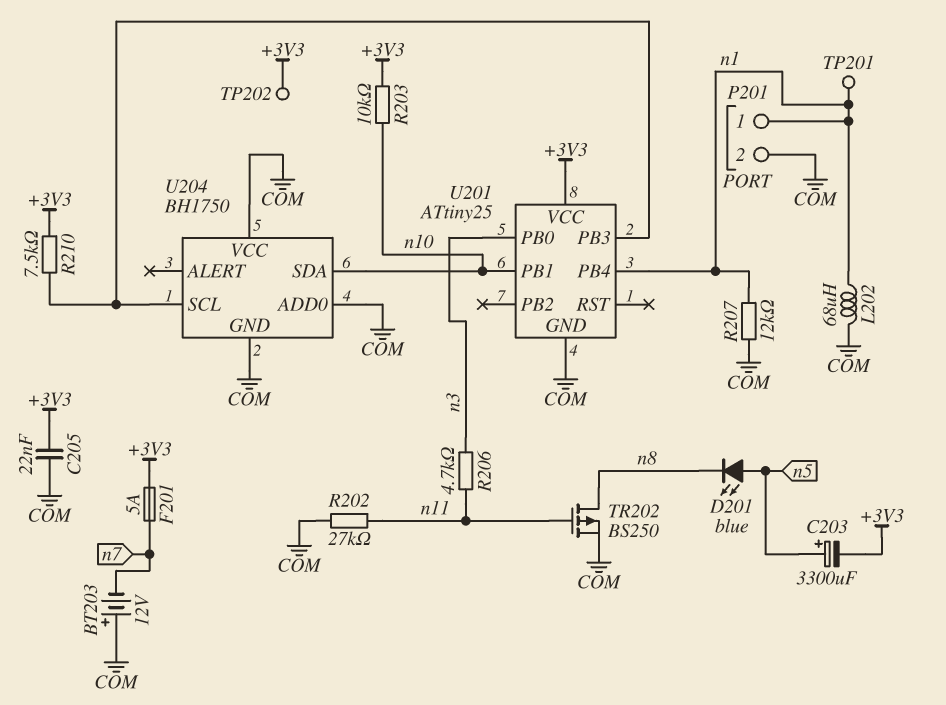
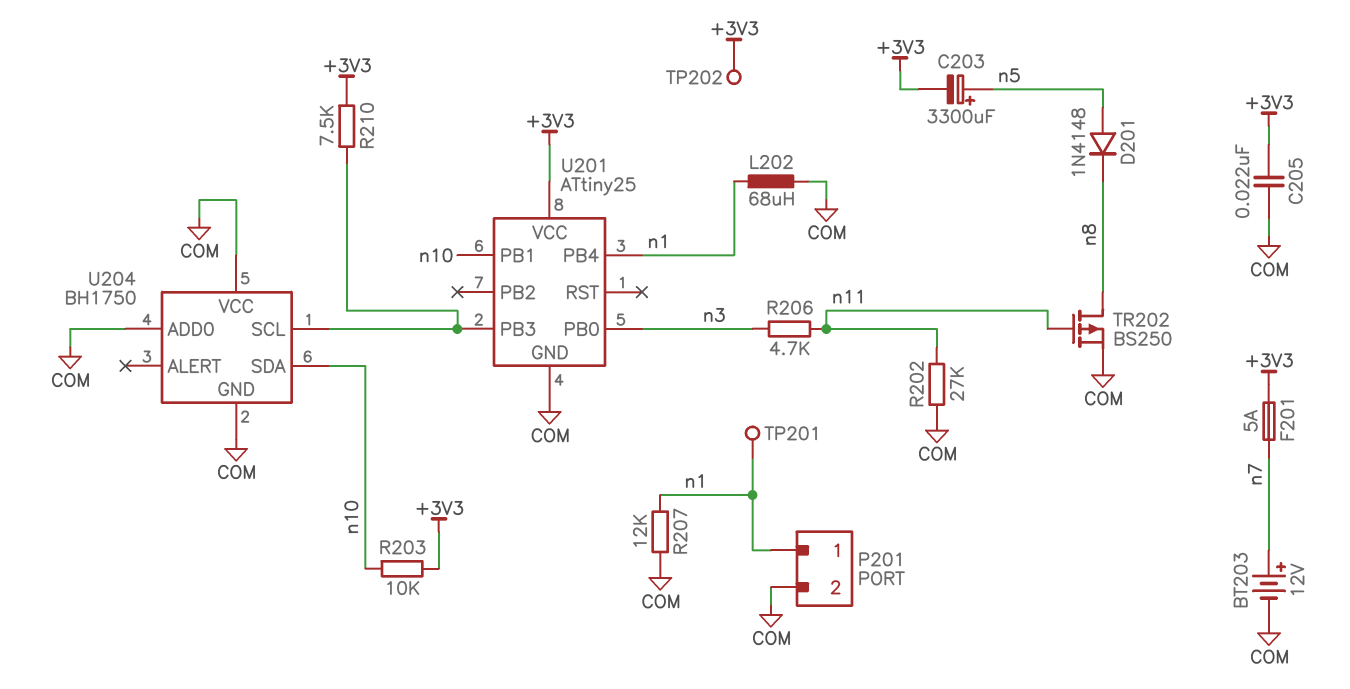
BT203: 12V (plus COM, minus n7) -> 12V (plus n7, minus COM)
D201: LED blue (A n5, K n8) -> diode 1N4148 (A n5, K n8)

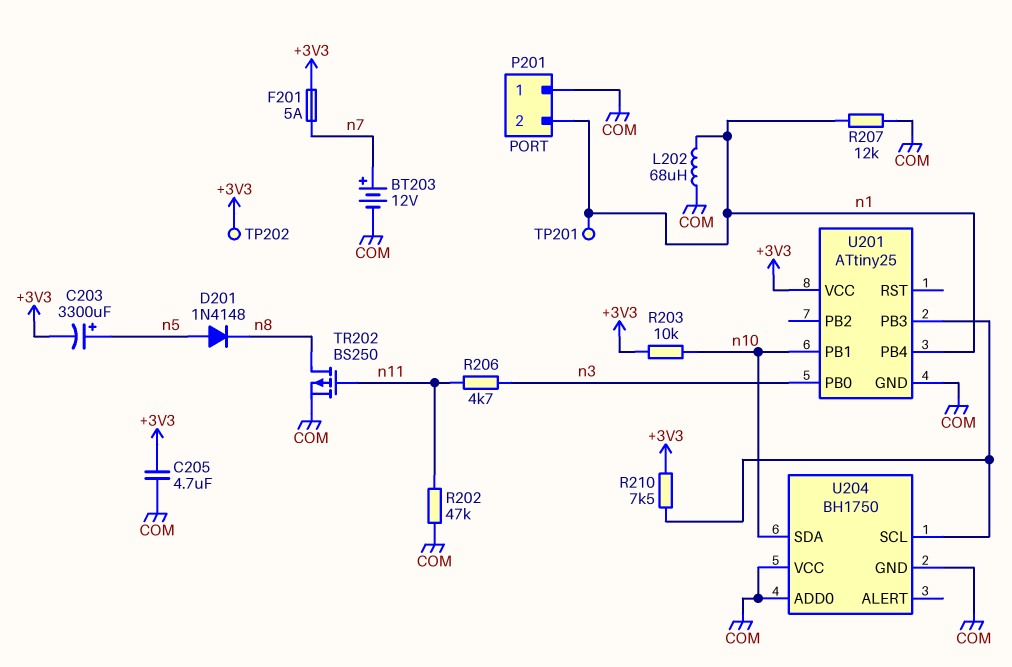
C205: 22nF (+3V3, COM) -> 4.7uF (+3V3, COM)
P201 pin 1: n1 -> COM
P201 pin 2: COM -> n1
R202: 27k (COM, n11) -> 47k (COM, n11)

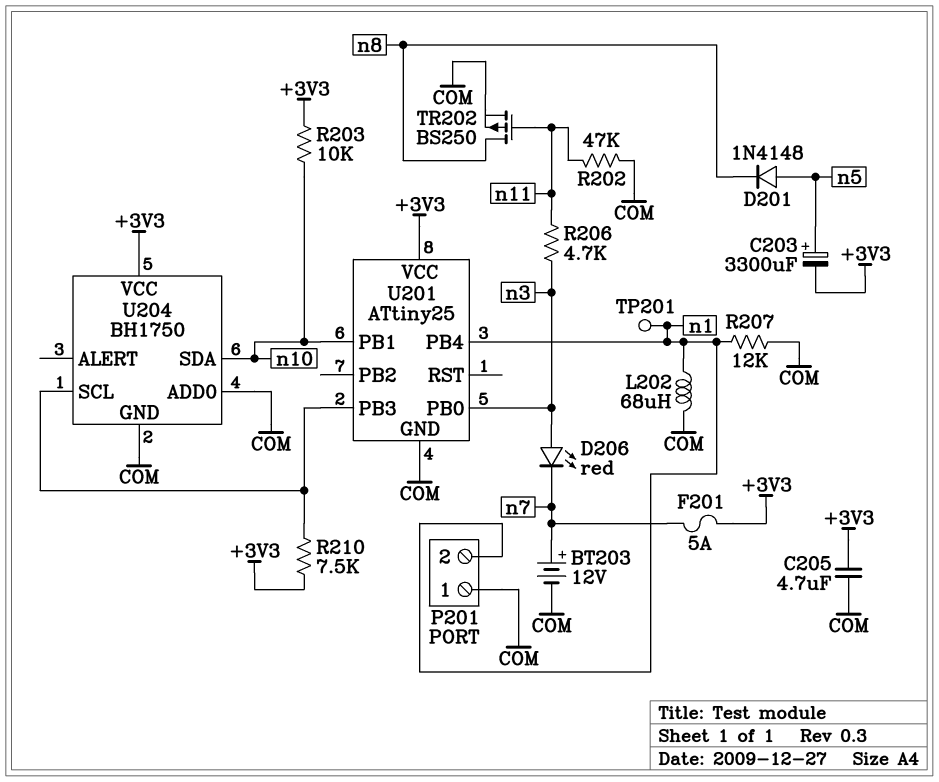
D206: none -> LED red (A n3, K n7)
TP202: test point (+3V3) -> none
U204 pin VCC: COM -> +3V3

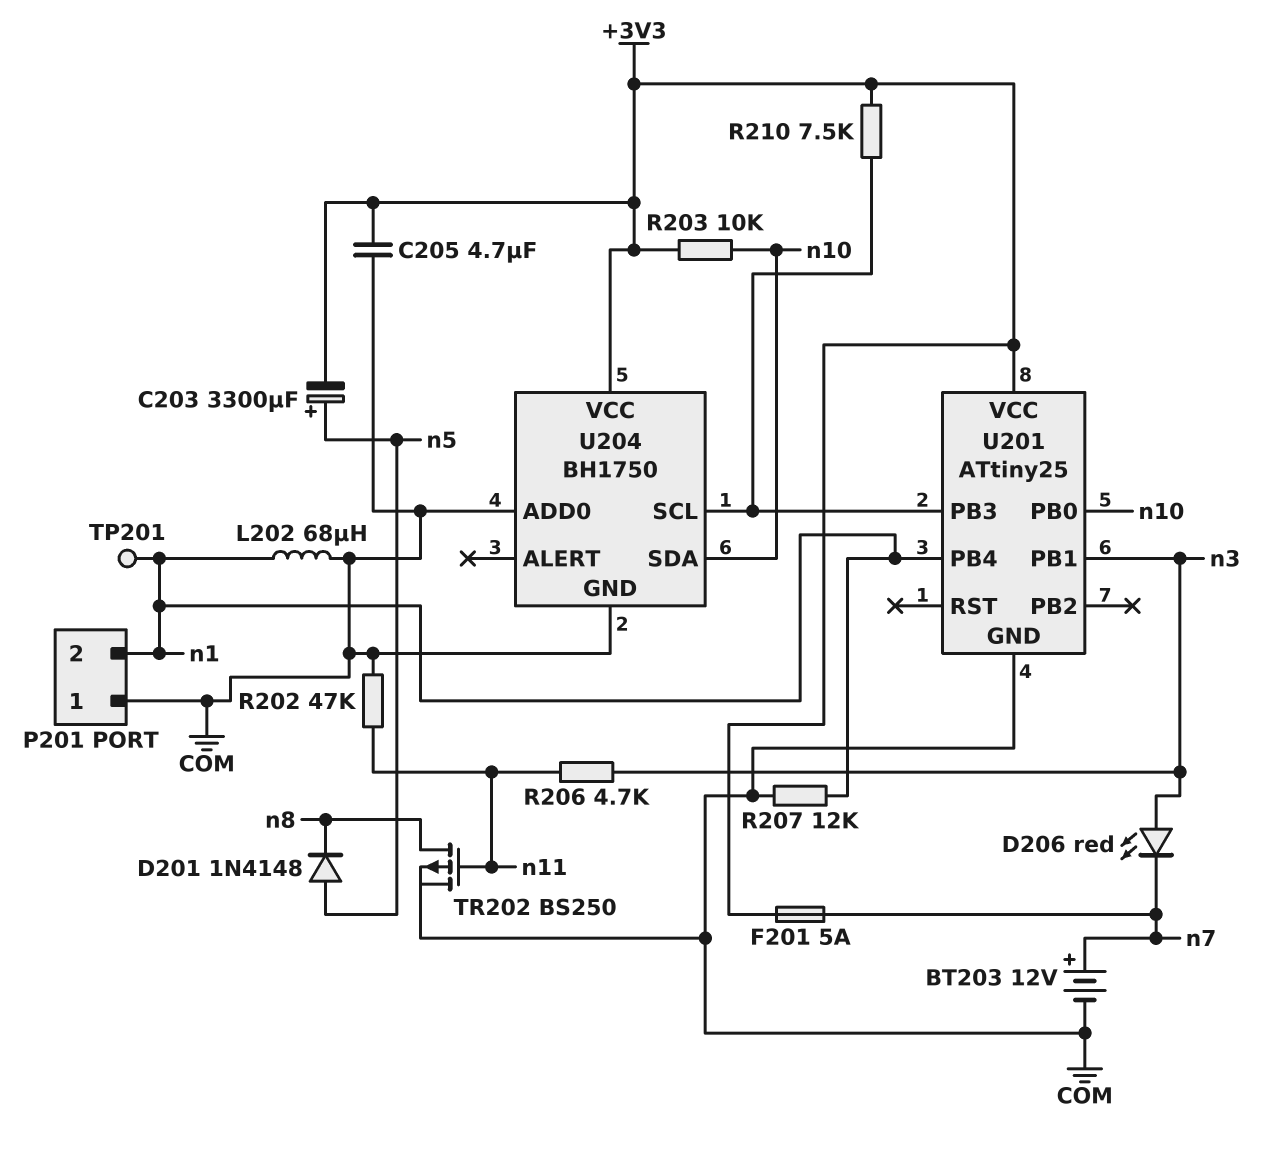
U201 pin PB0: n3 -> n10
U201 pin PB1: n10 -> n3

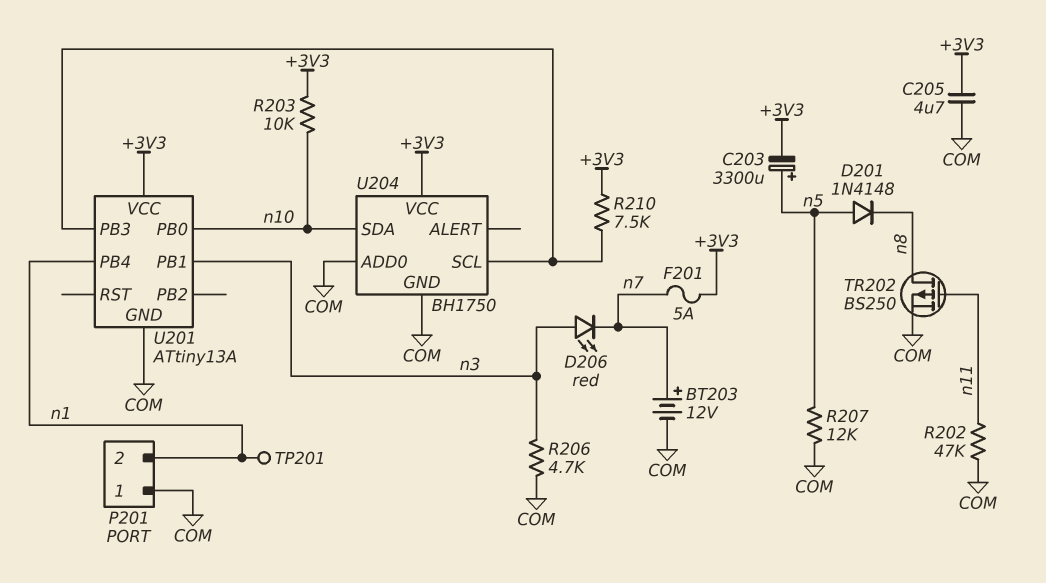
L202: 68uH (COM, n1) -> none
R206: 4.7k (n3, n11) -> 4.7k (COM, n3)
R207: 12k (COM, n1) -> 12k (COM, n5)
U201: ATtiny25 -> ATtiny13A

